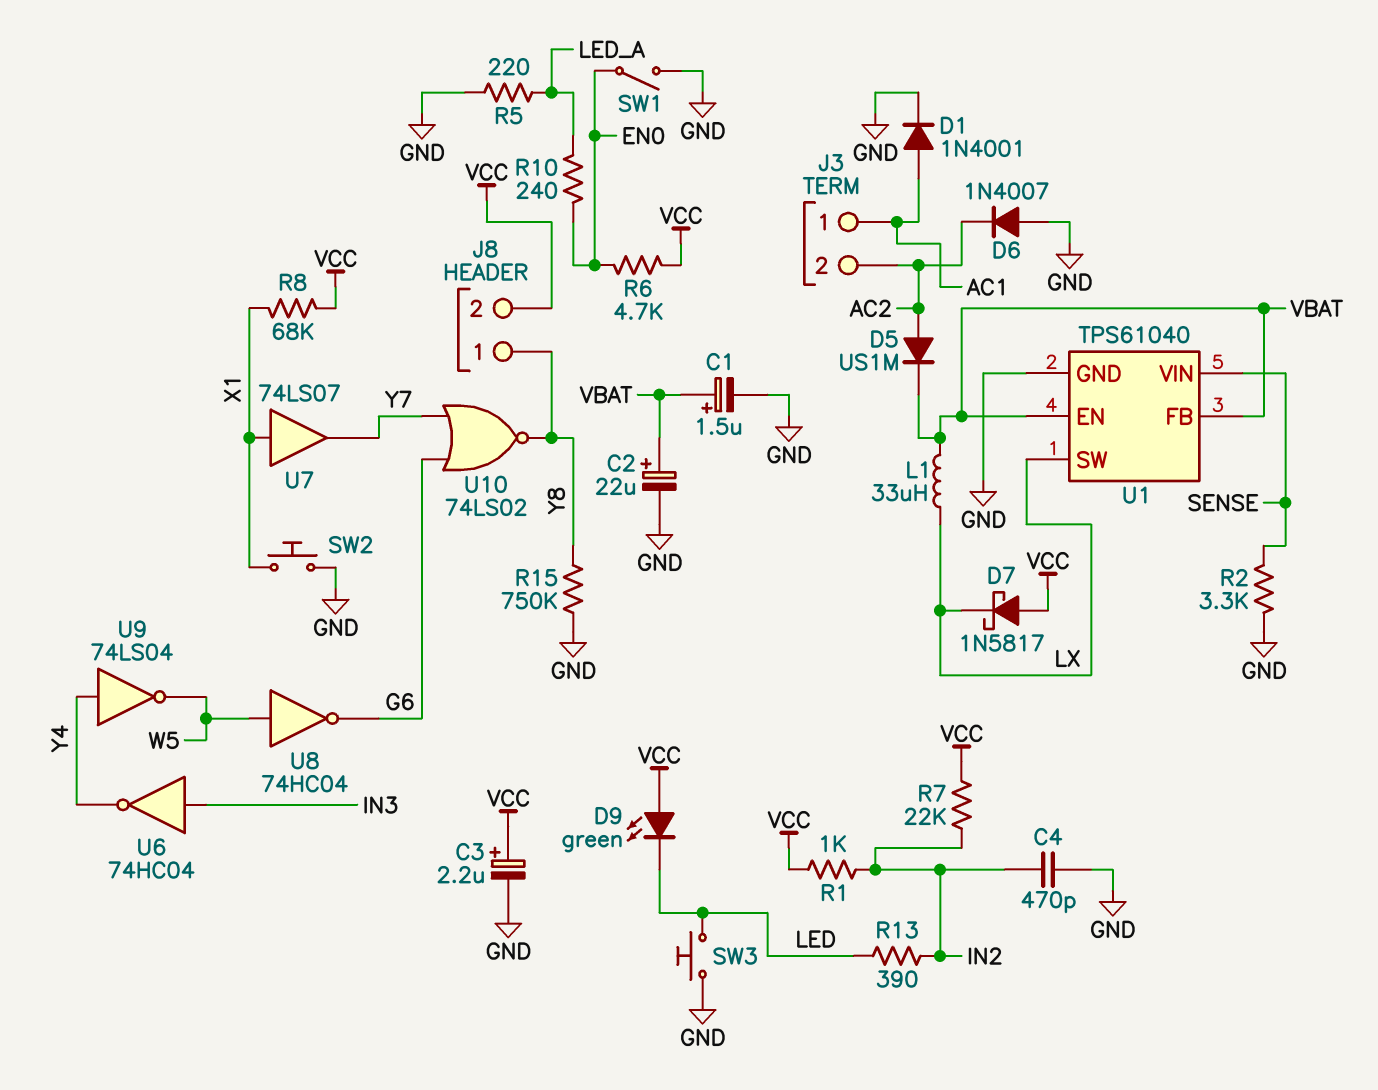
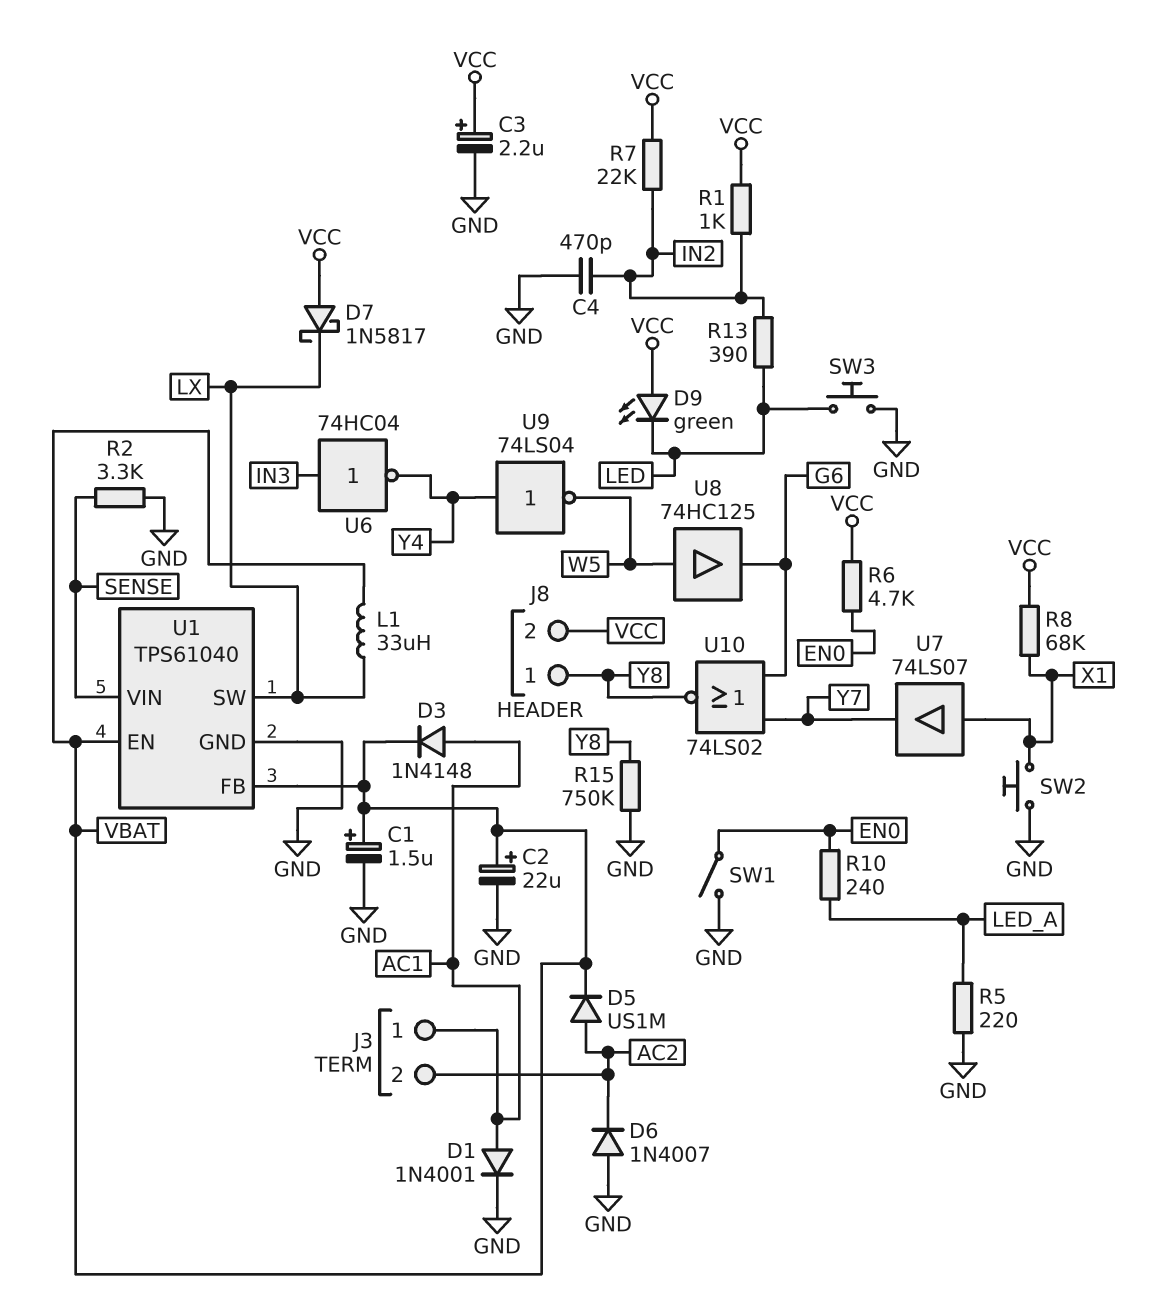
D3: none -> diode 1N4148 (A AC1, K VBAT)
U8: NOT 74HC04 (in W5, out G6) -> buffer 74HC125 (in W5, out G6)

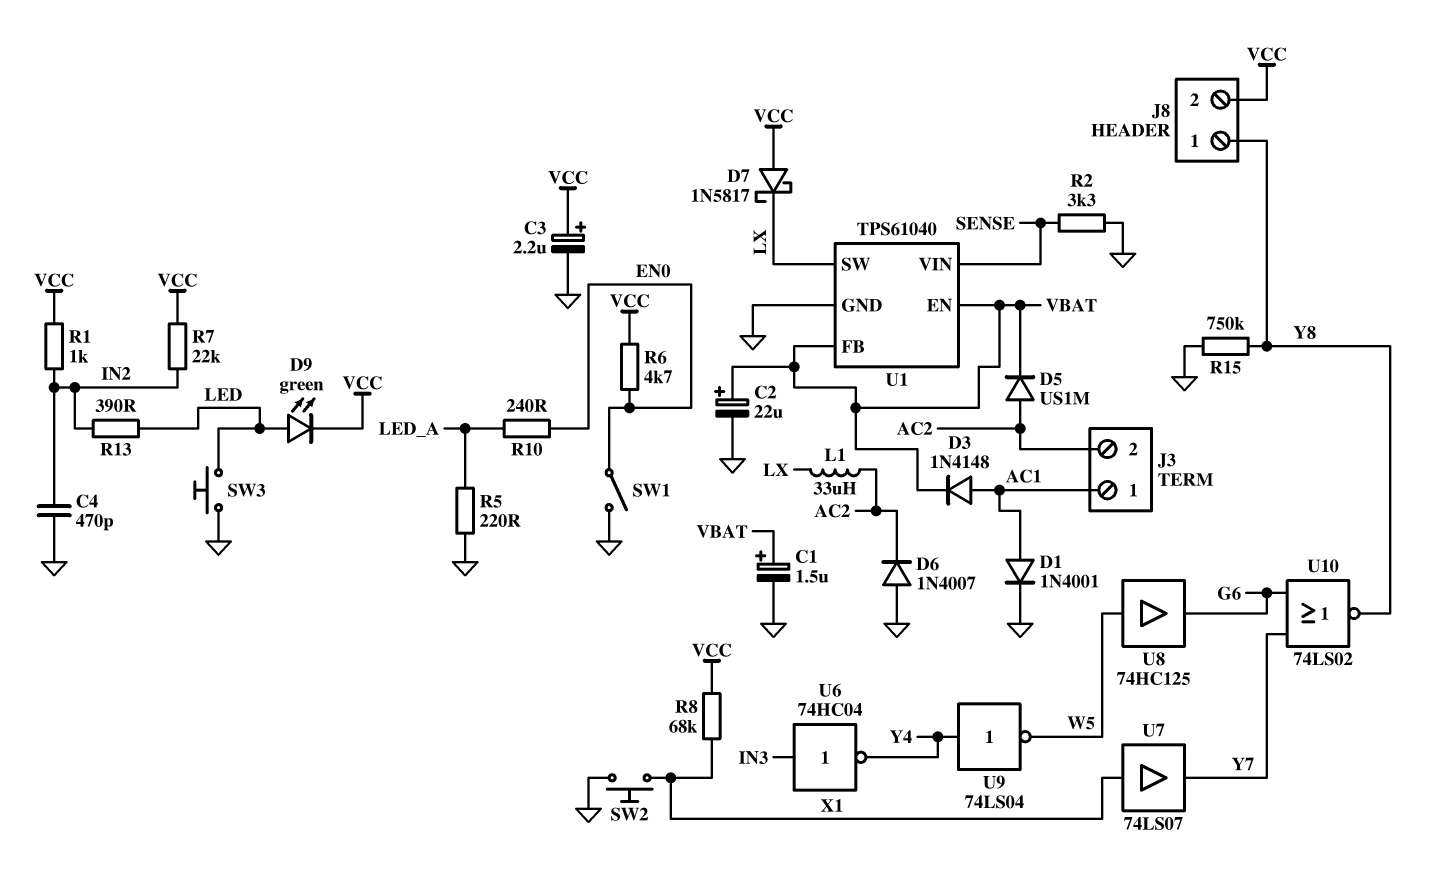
D9: LED green (A VCC, K LED) -> LED green (A LED, K VCC)
L1: 33uH (LX, VBAT) -> 33uH (AC2, LX)

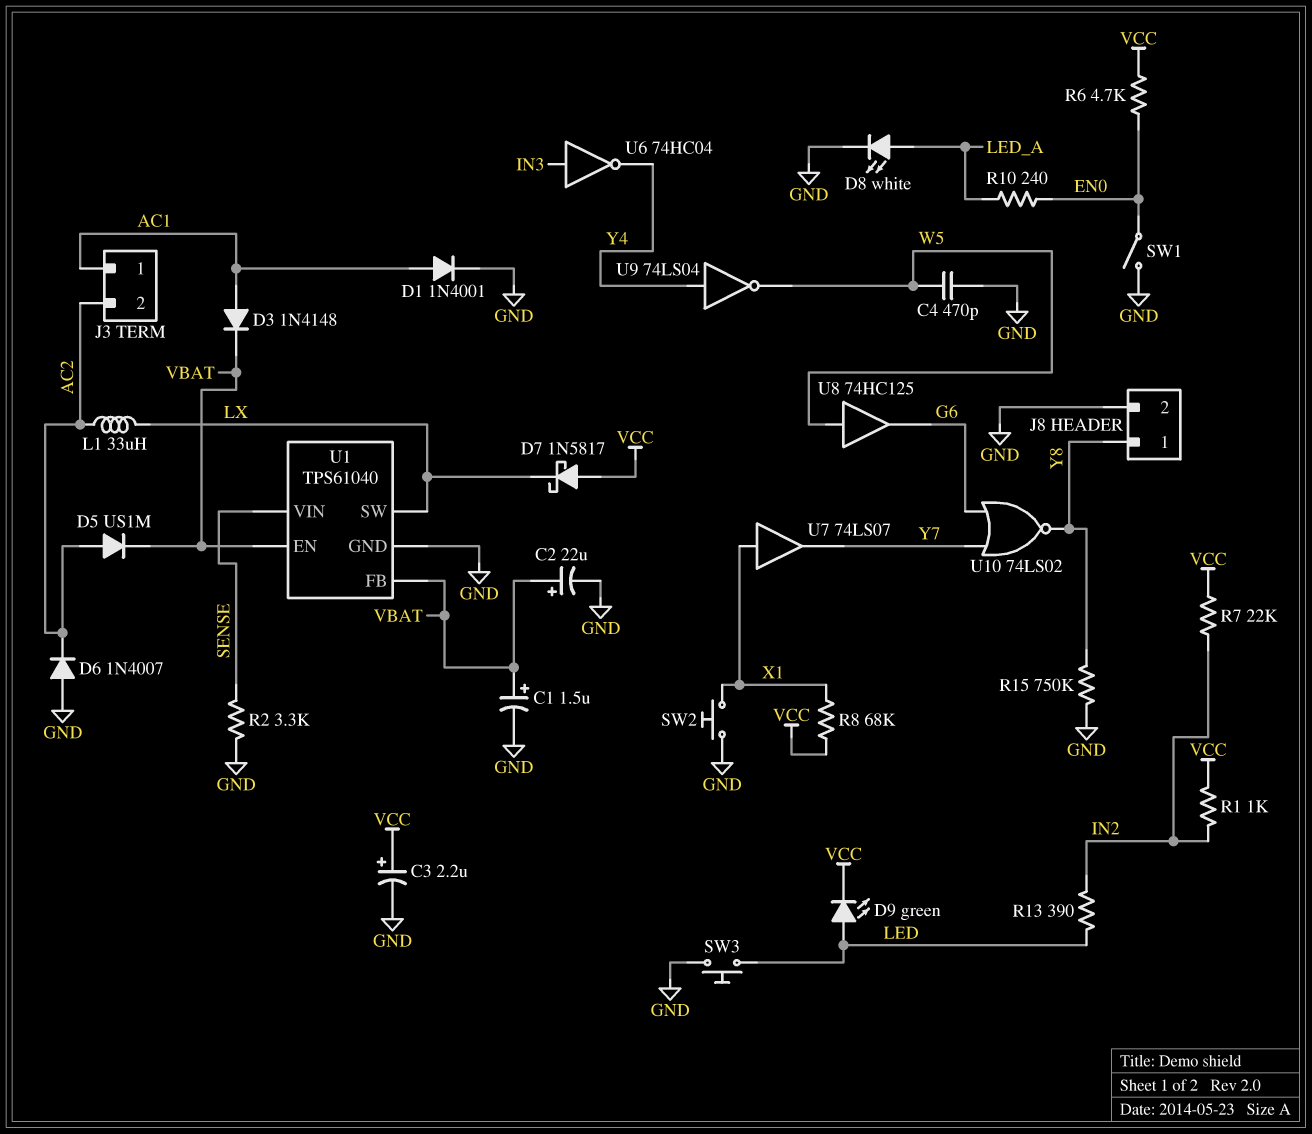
C4: 470pF (GND, IN2) -> 470pF (GND, W5)
D8: none -> LED white (A LED_A, K GND)
J8 pin 2: VCC -> GND
R5: 220 (GND, LED_A) -> none

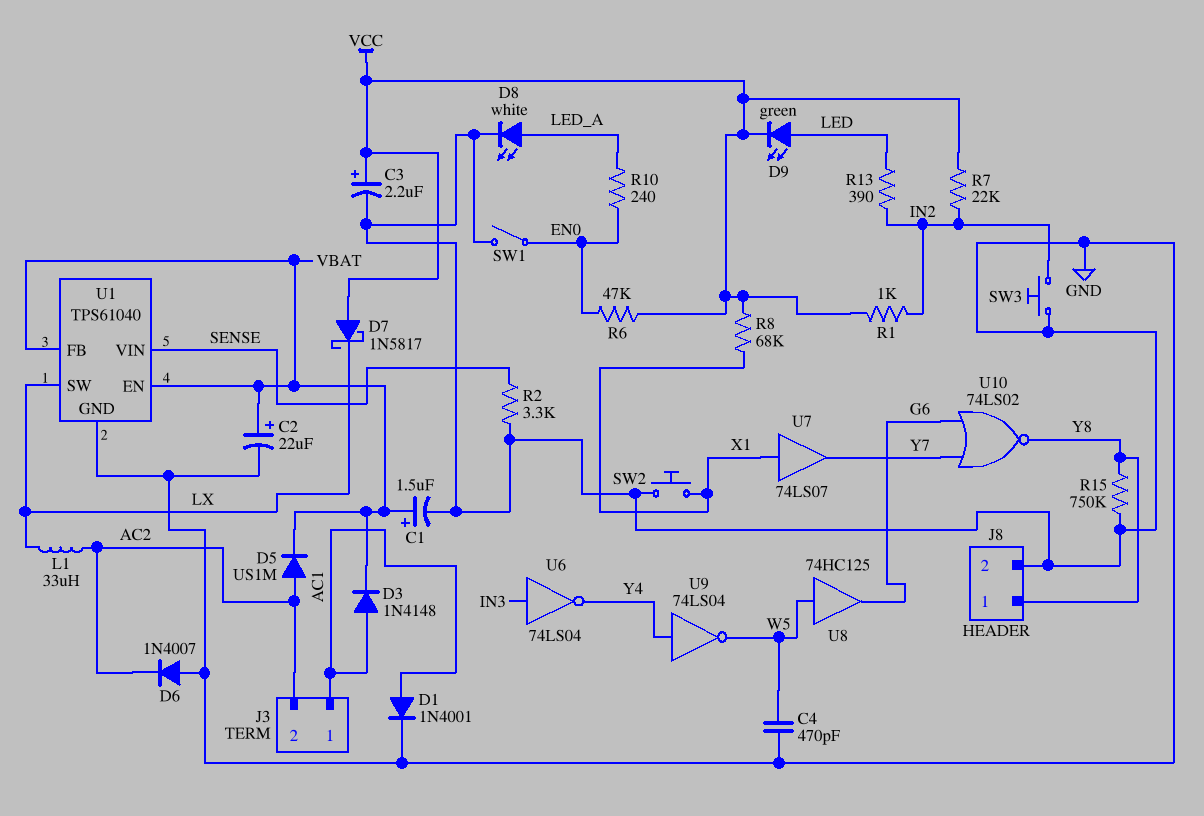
R6: 4.7k (EN0, VCC) -> 47k (EN0, VCC)
SW3: button (GND, LED) -> button (GND, IN2)
U6: NOT 74HC04 (in IN3, out Y4) -> NOT 74LS04 (in IN3, out Y4)

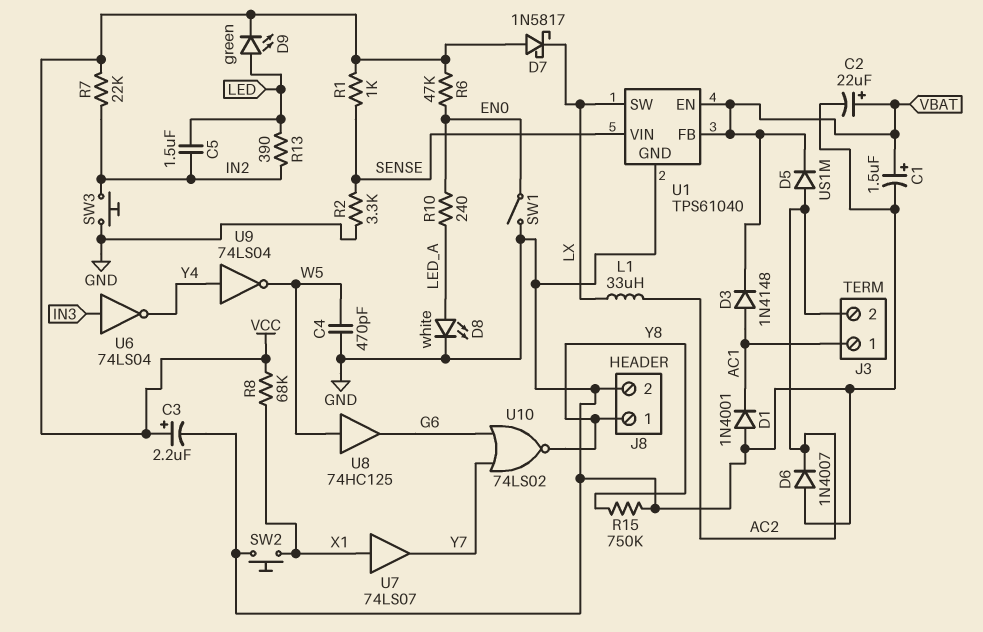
C5: none -> 1.5uF (IN2, LED)
D1: diode 1N4001 (A AC1, K GND) -> diode 1N4001 (A GND, K AC1)
R1: 1k (IN2, VCC) -> 1k (SENSE, VCC)

